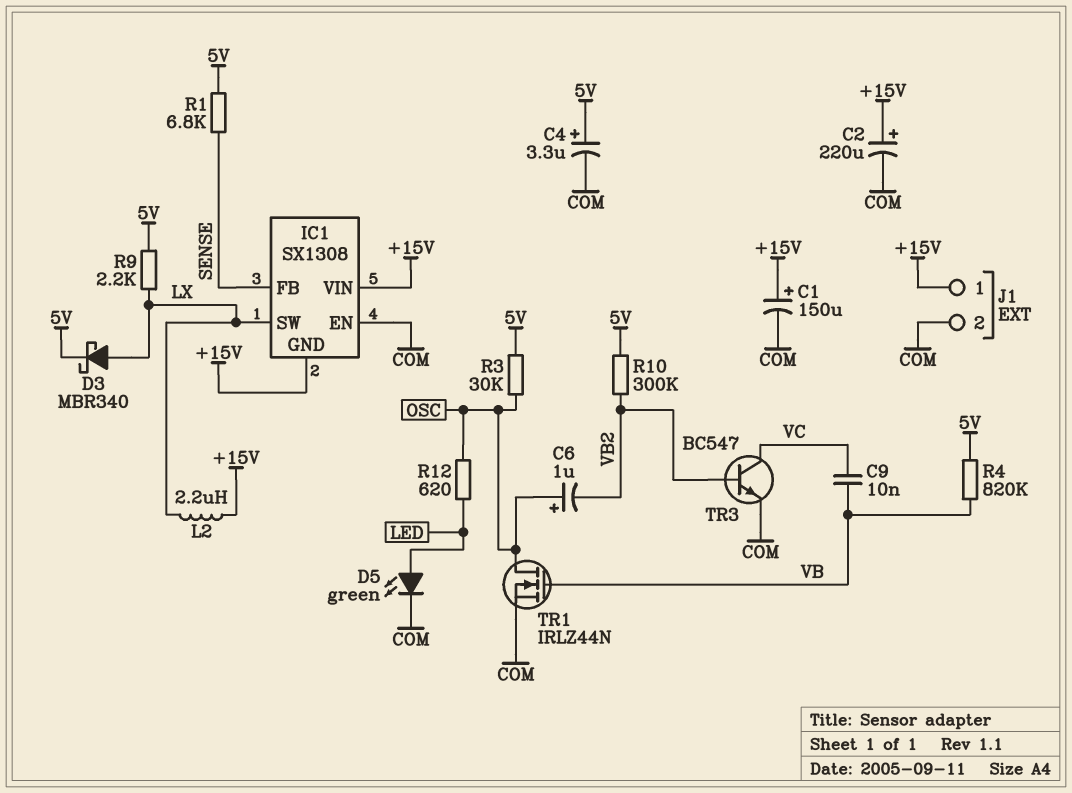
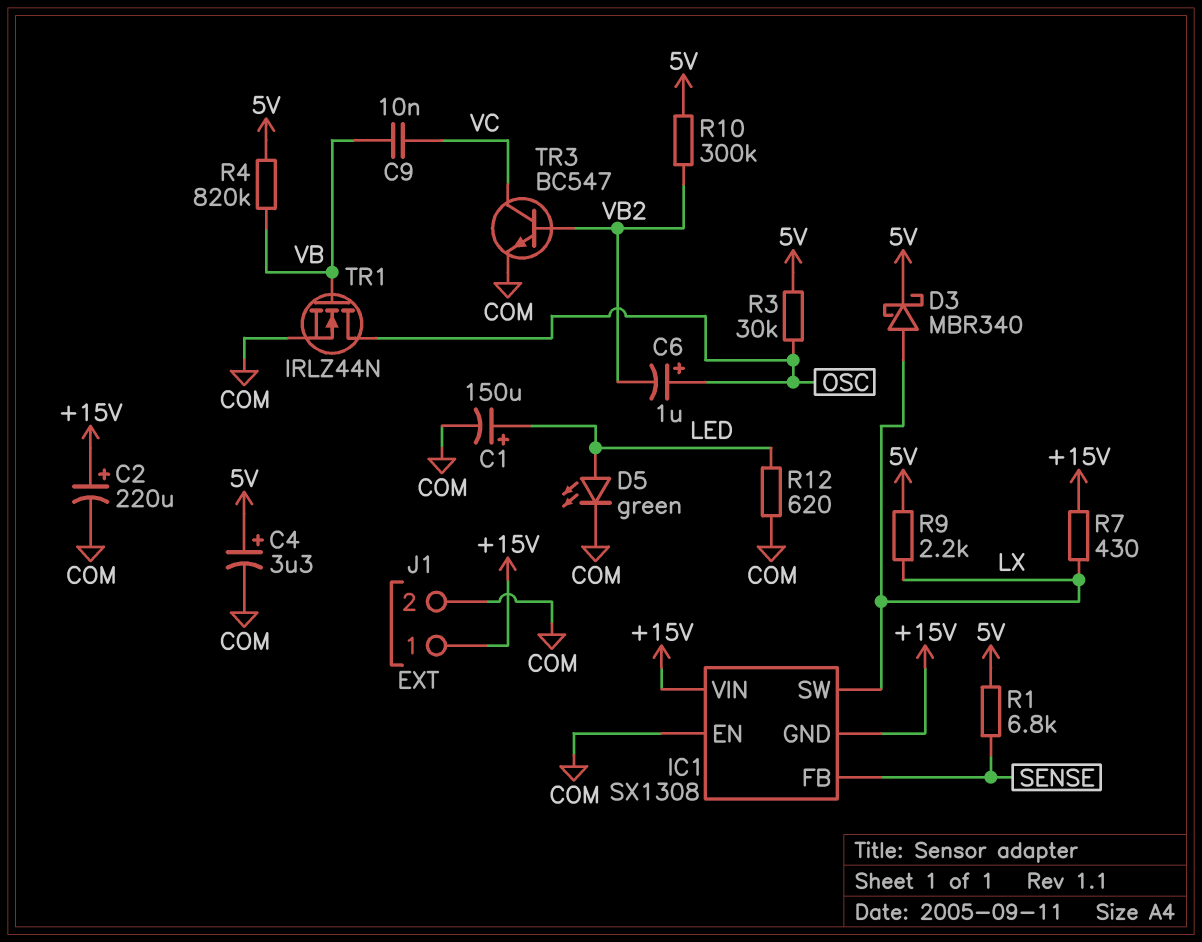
C1: 150uF (plus +15V, minus COM) -> 150uF (plus LED, minus COM)
L2: 2.2uH (+15V, LX) -> none
R7: none -> 430 (+15V, LX)
R12: 620 (LED, OSC) -> 620 (COM, LED)

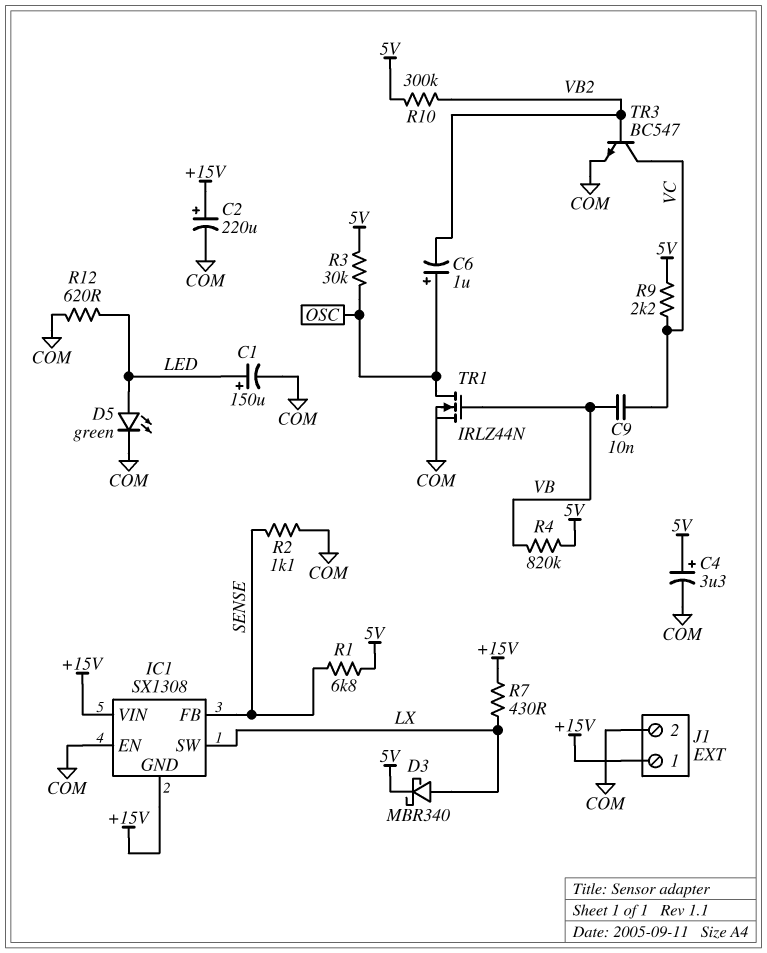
R2: none -> 1.1k (COM, SENSE)
R9: 2.2k (5V, LX) -> 2.2k (5V, VC)

